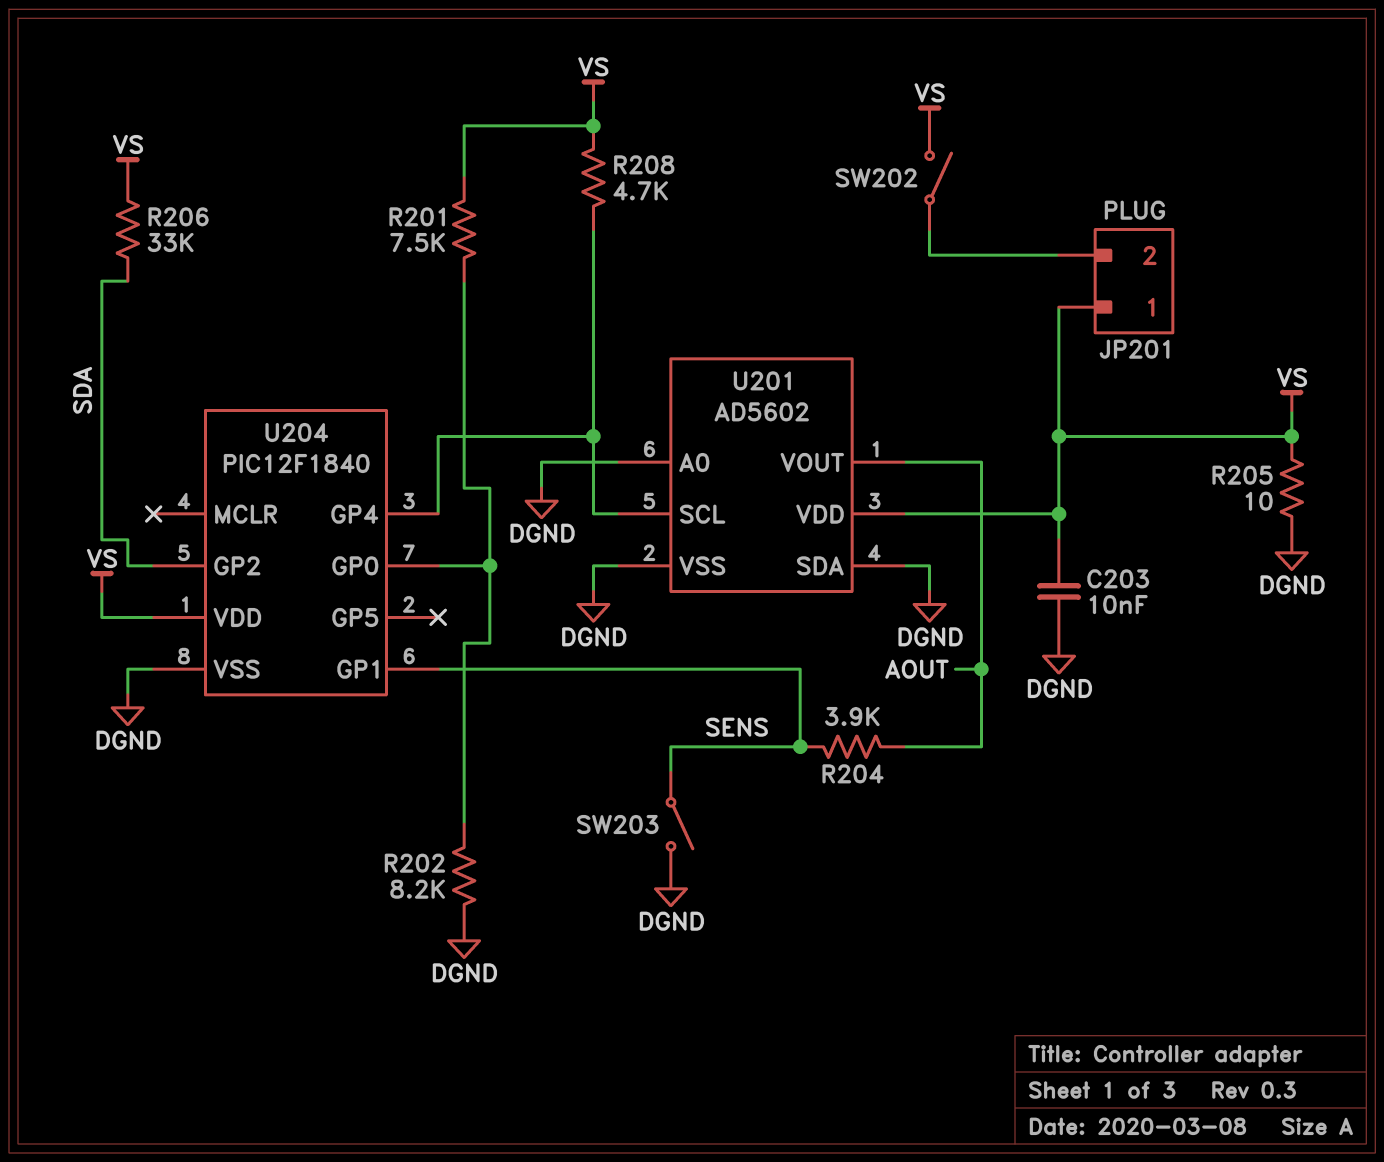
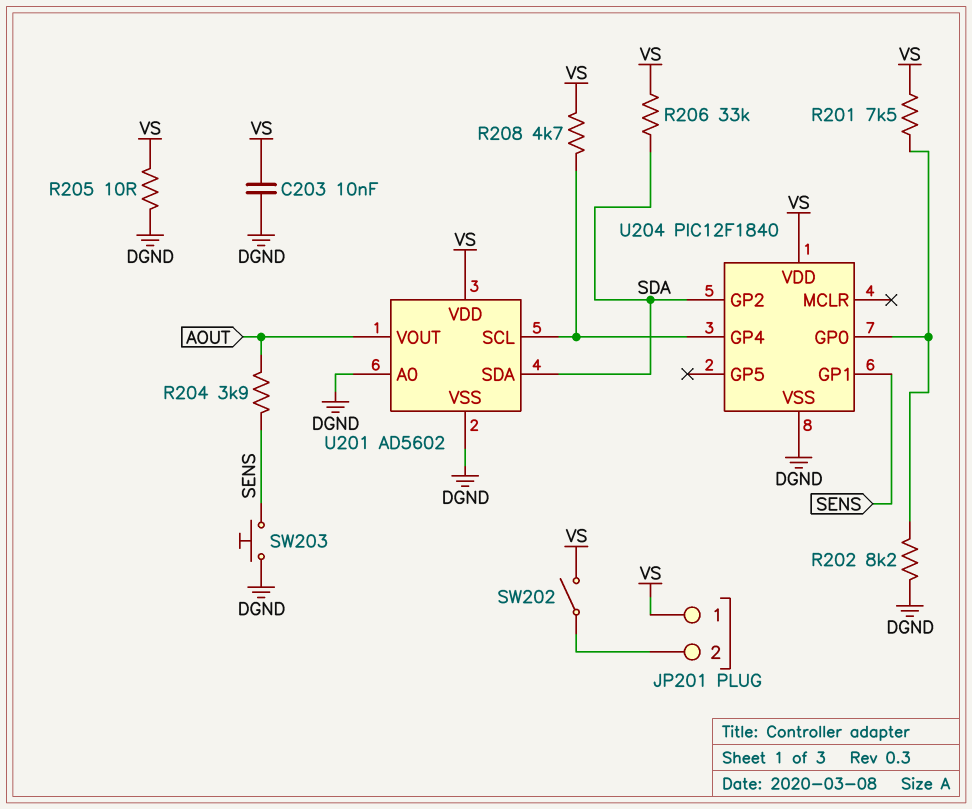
SW203: switch (DGND, SENS) -> button (DGND, SENS)
U201 pin SDA: DGND -> SDA

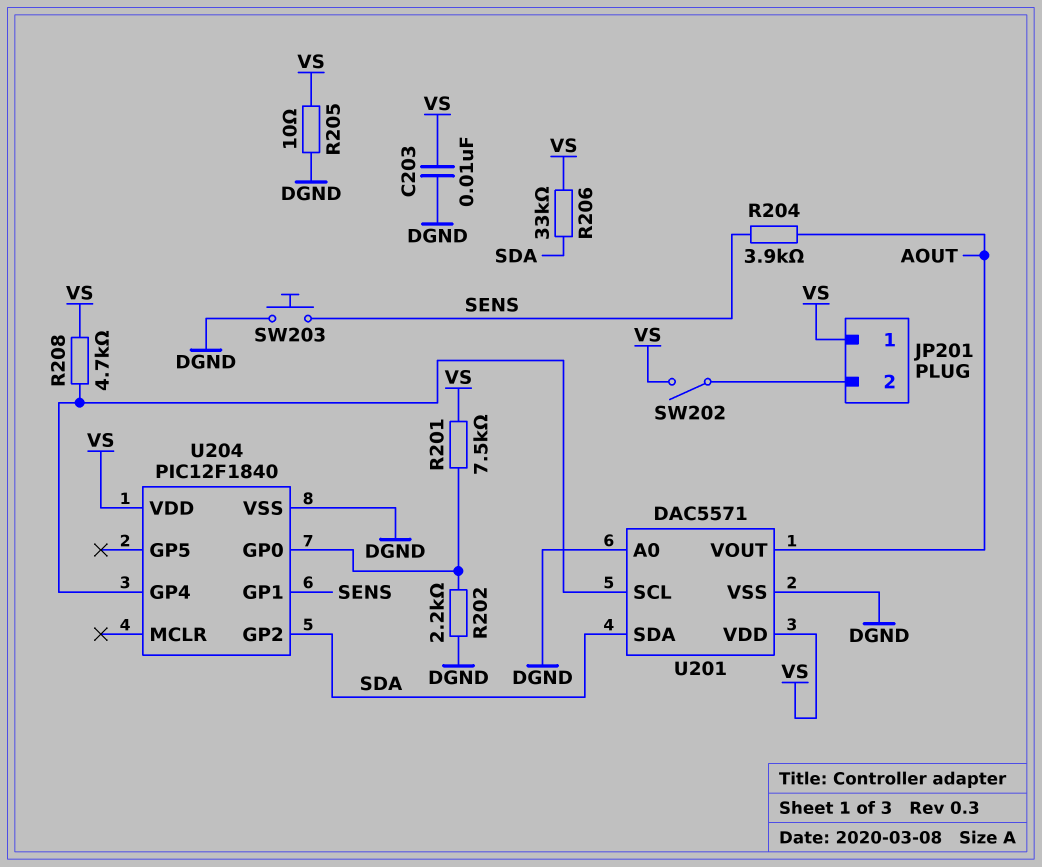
R202: 8.2k (DGND, U204/GP0) -> 2.2k (DGND, U204/GP0)
U201: AD5602 -> DAC5571

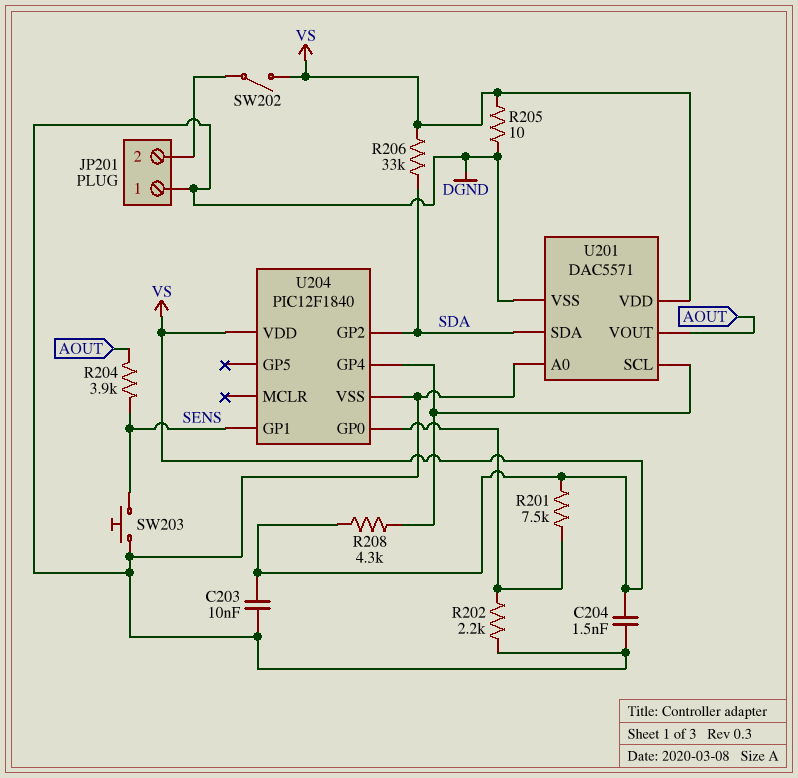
C204: none -> 1.5nF (DGND, VS)
JP201 pin 1: VS -> DGND
R208: 4.7k (U201/SCL, VS) -> 4.3k (U201/SCL, VS)

